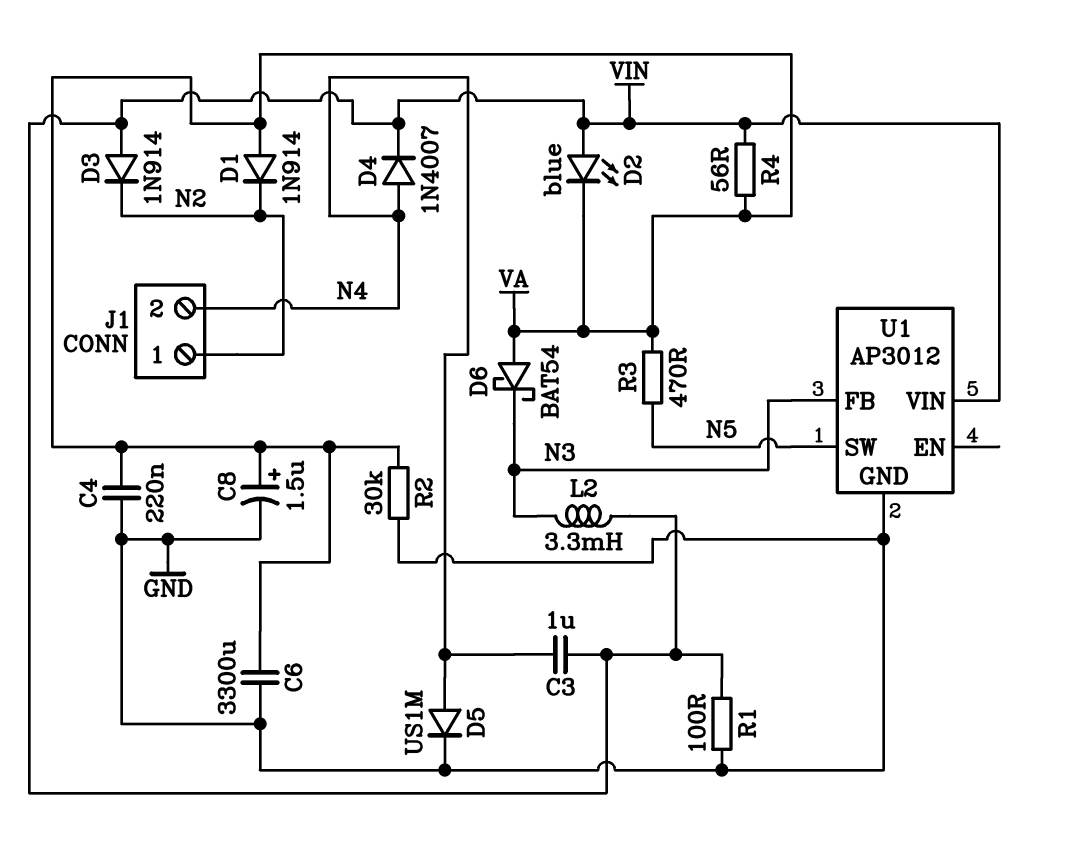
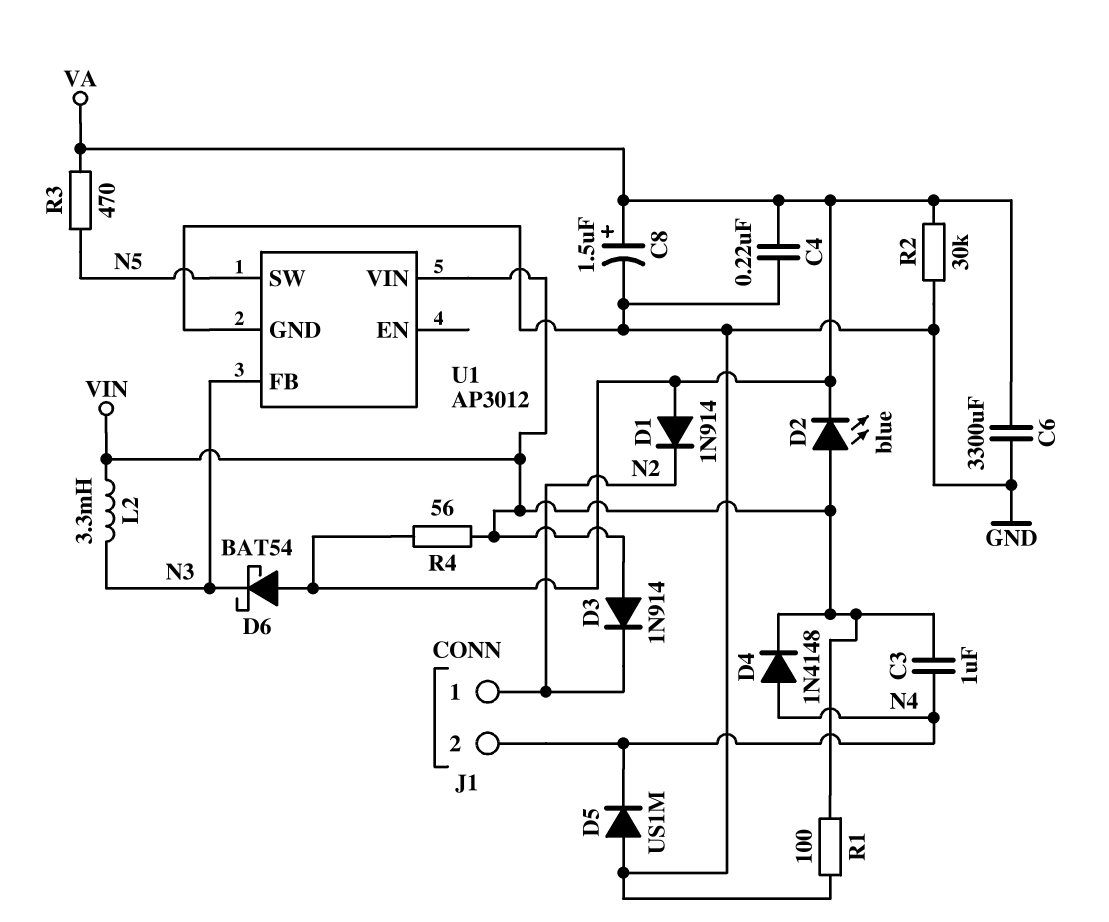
D4: diode 1N4007 (A N4, K VIN) -> diode 1N4148 (A N4, K VIN)
D5: diode US1M (A N4, K GND) -> diode US1M (A GND, K N4)

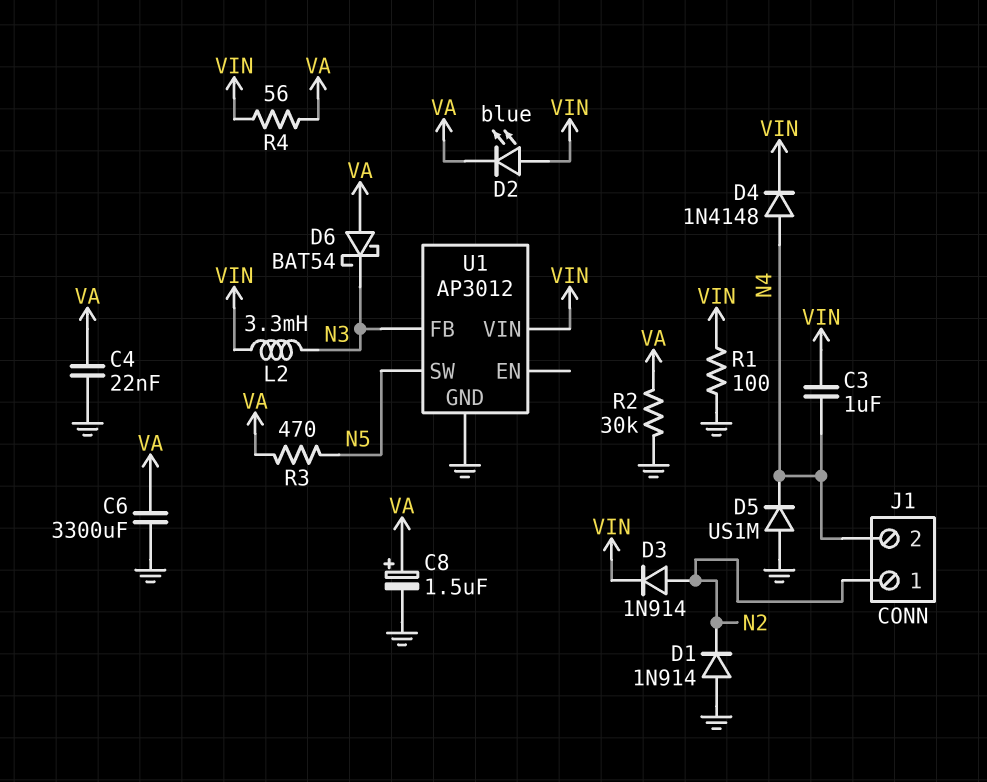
C4: 220nF (GND, VA) -> 22nF (GND, VA)
D1: diode 1N914 (A VA, K N2) -> diode 1N914 (A GND, K N2)
D3: diode 1N914 (A VIN, K N2) -> diode 1N914 (A N2, K VIN)

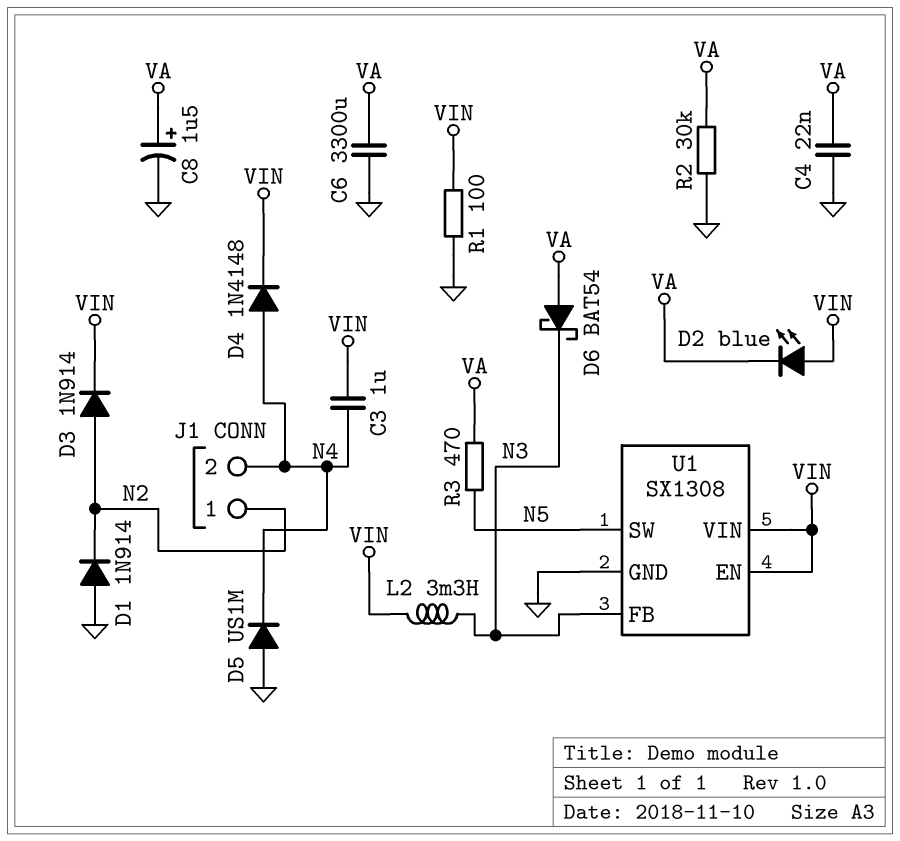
R4: 56 (VA, VIN) -> none
U1: AP3012 -> SX1308
U1 pin EN: none -> VIN

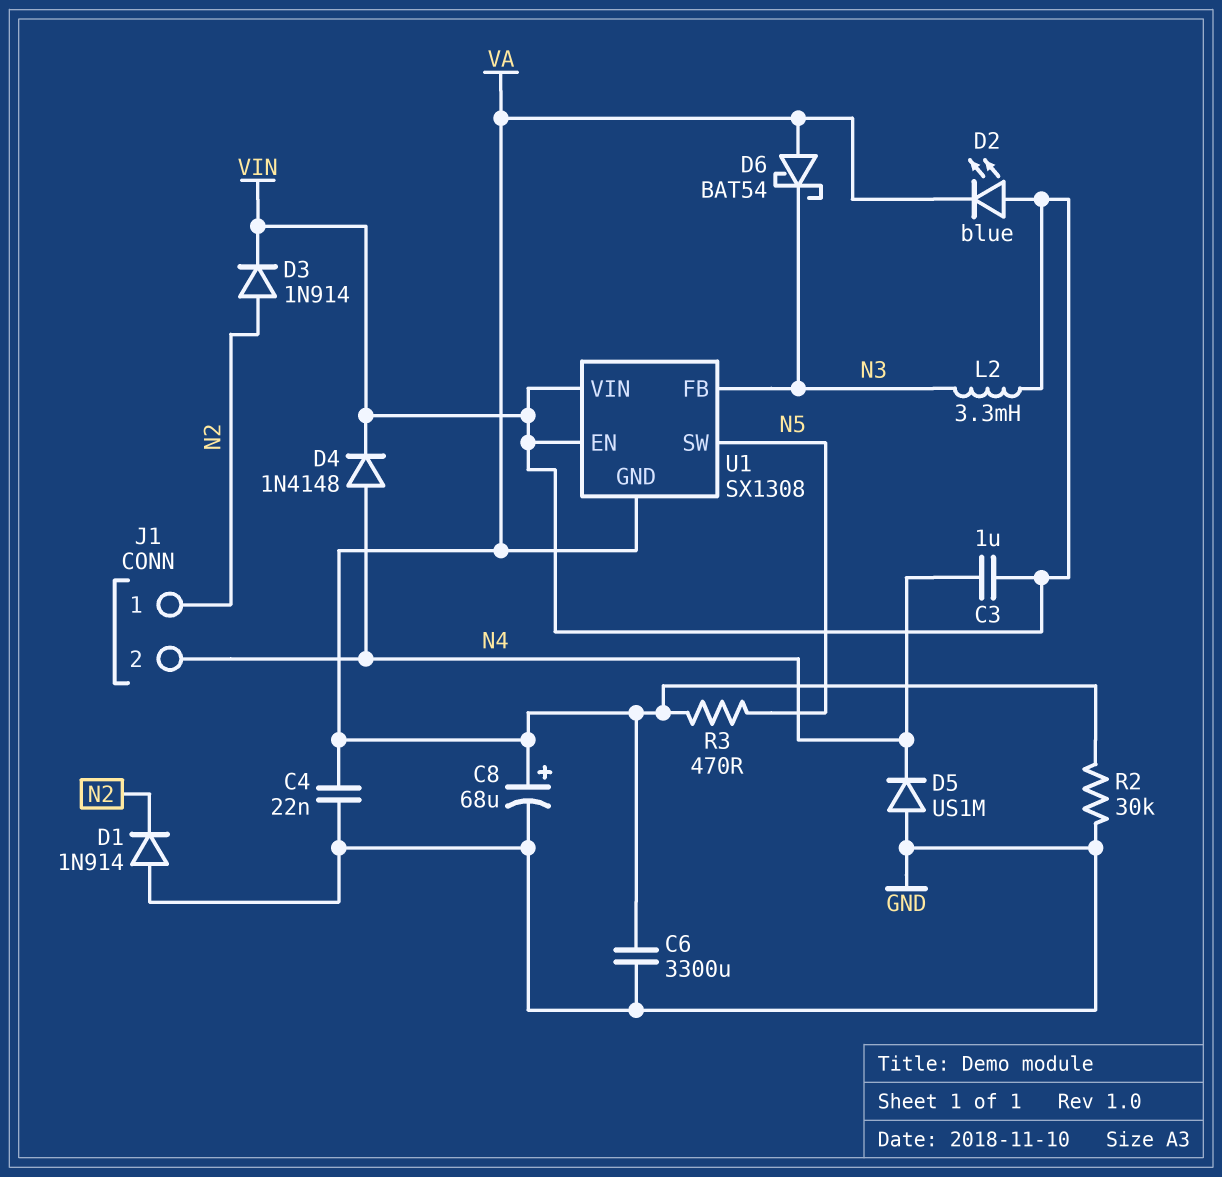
C8: 1.5uF (plus VA, minus GND) -> 68uF (plus VA, minus GND)
R1: 100 (GND, VIN) -> none
U1 pin GND: GND -> VA

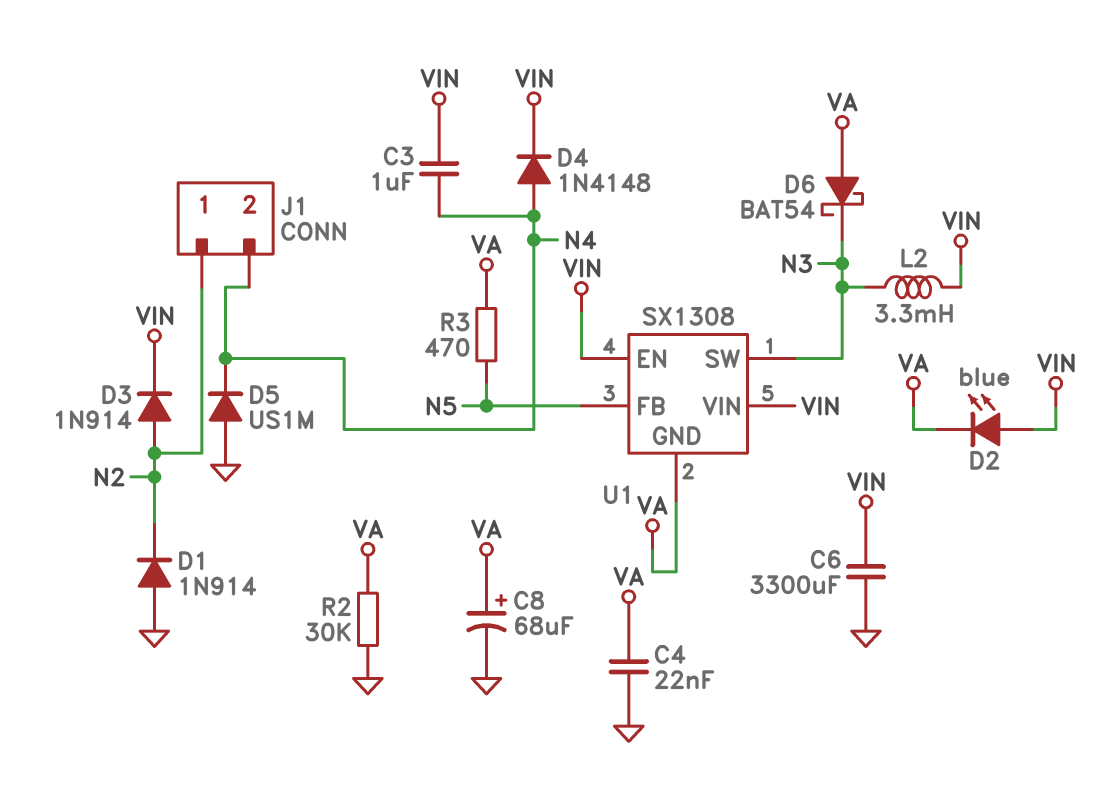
C6: 3300uF (GND, VA) -> 3300uF (GND, VIN)
U1 pin FB: N3 -> N5
U1 pin SW: N5 -> N3

